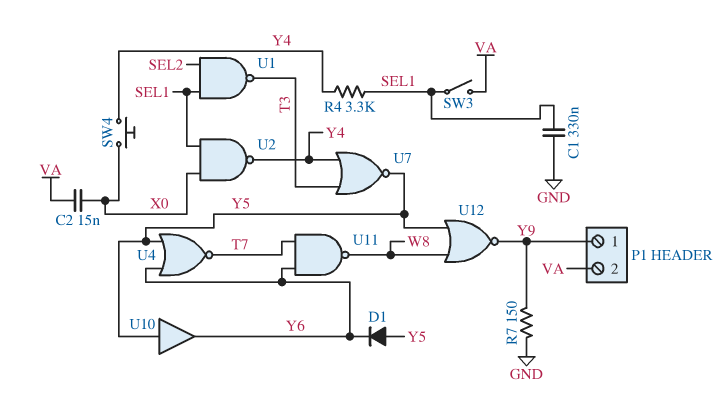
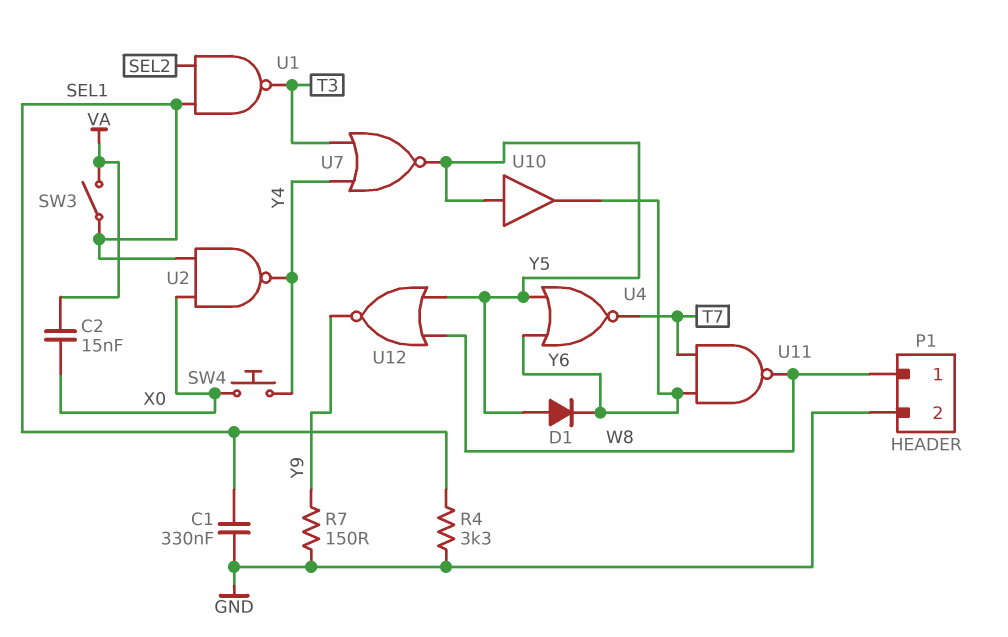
P1 pin 1: Y9 -> W8
P1 pin 2: VA -> GND
R4: 3.3k (SEL1, Y4) -> 3.3k (GND, SEL1)

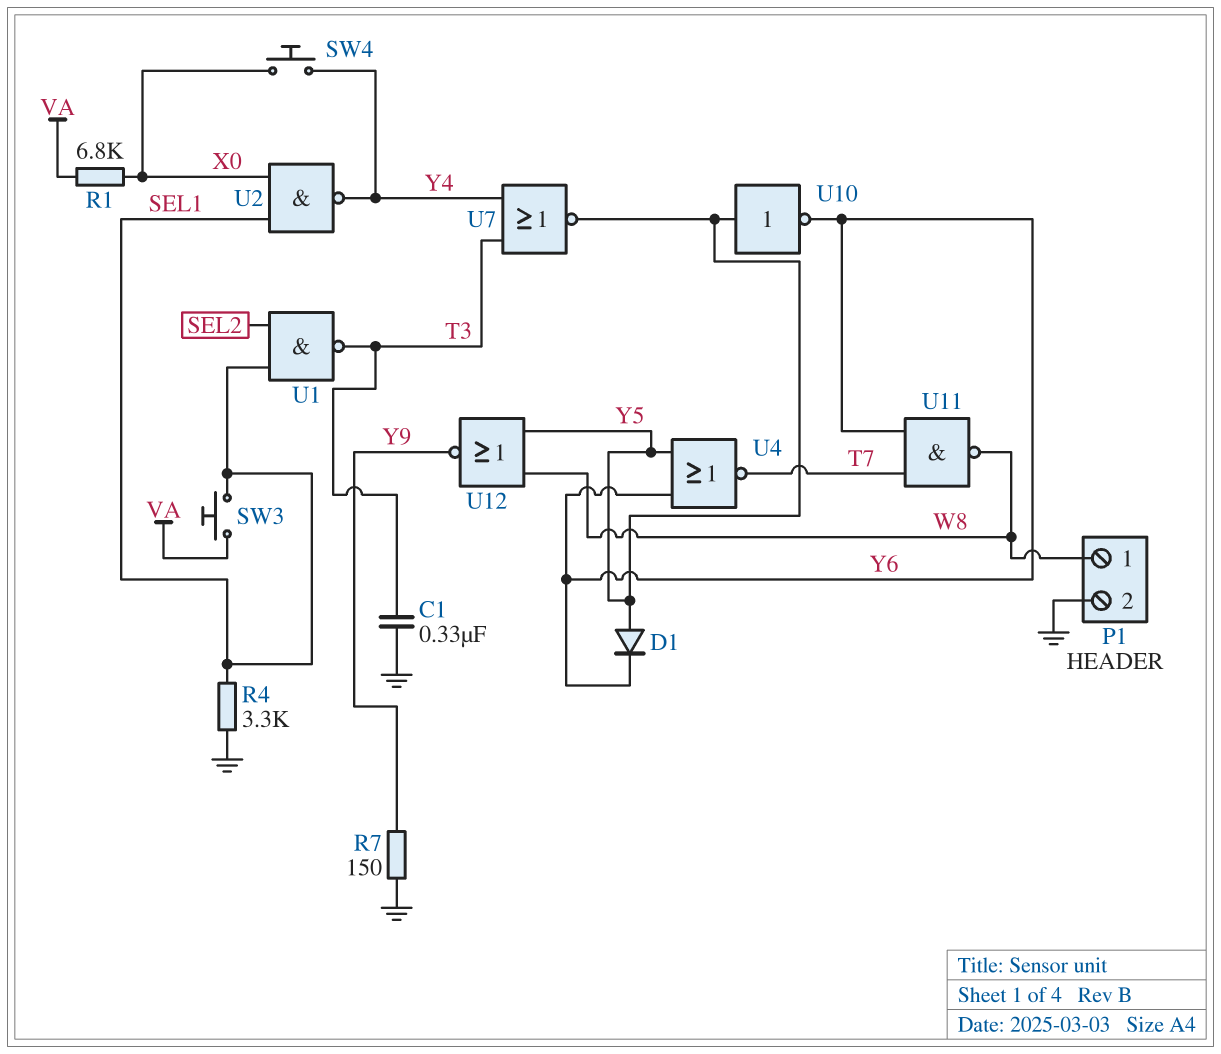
C1: 330nF (GND, SEL1) -> 330nF (GND, T3)
C2: 15nF (VA, X0) -> none
R1: none -> 6.8k (VA, X0)
SW3: switch (SEL1, VA) -> button (SEL1, VA)
U10: buffer (in Y5, out Y6) -> NOT (in Y5, out Y6)

